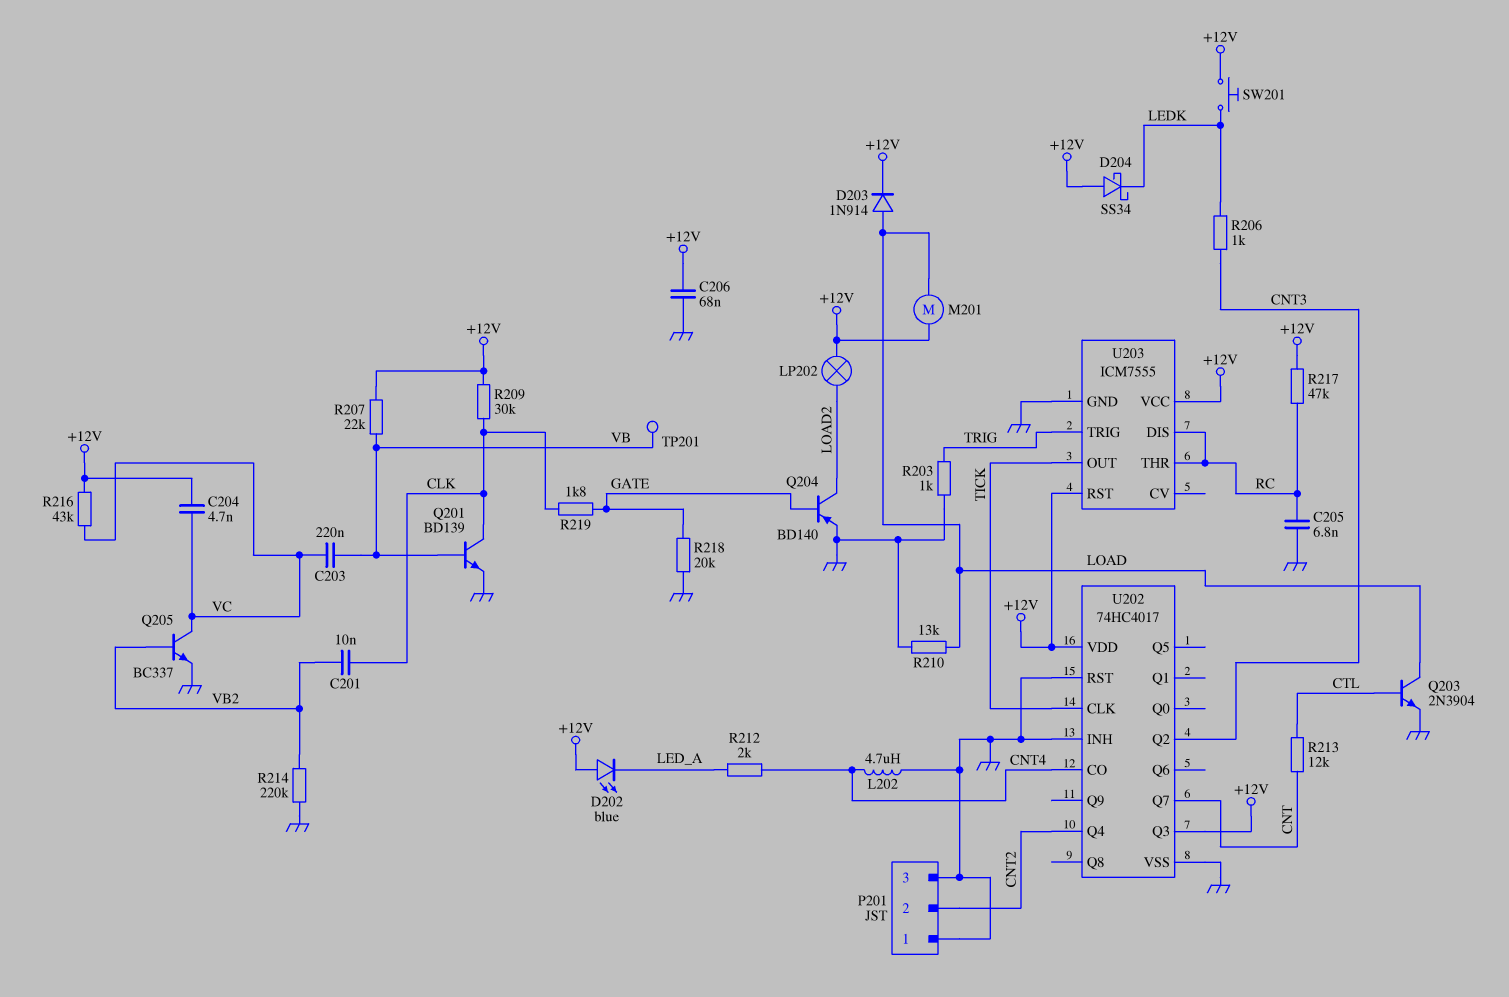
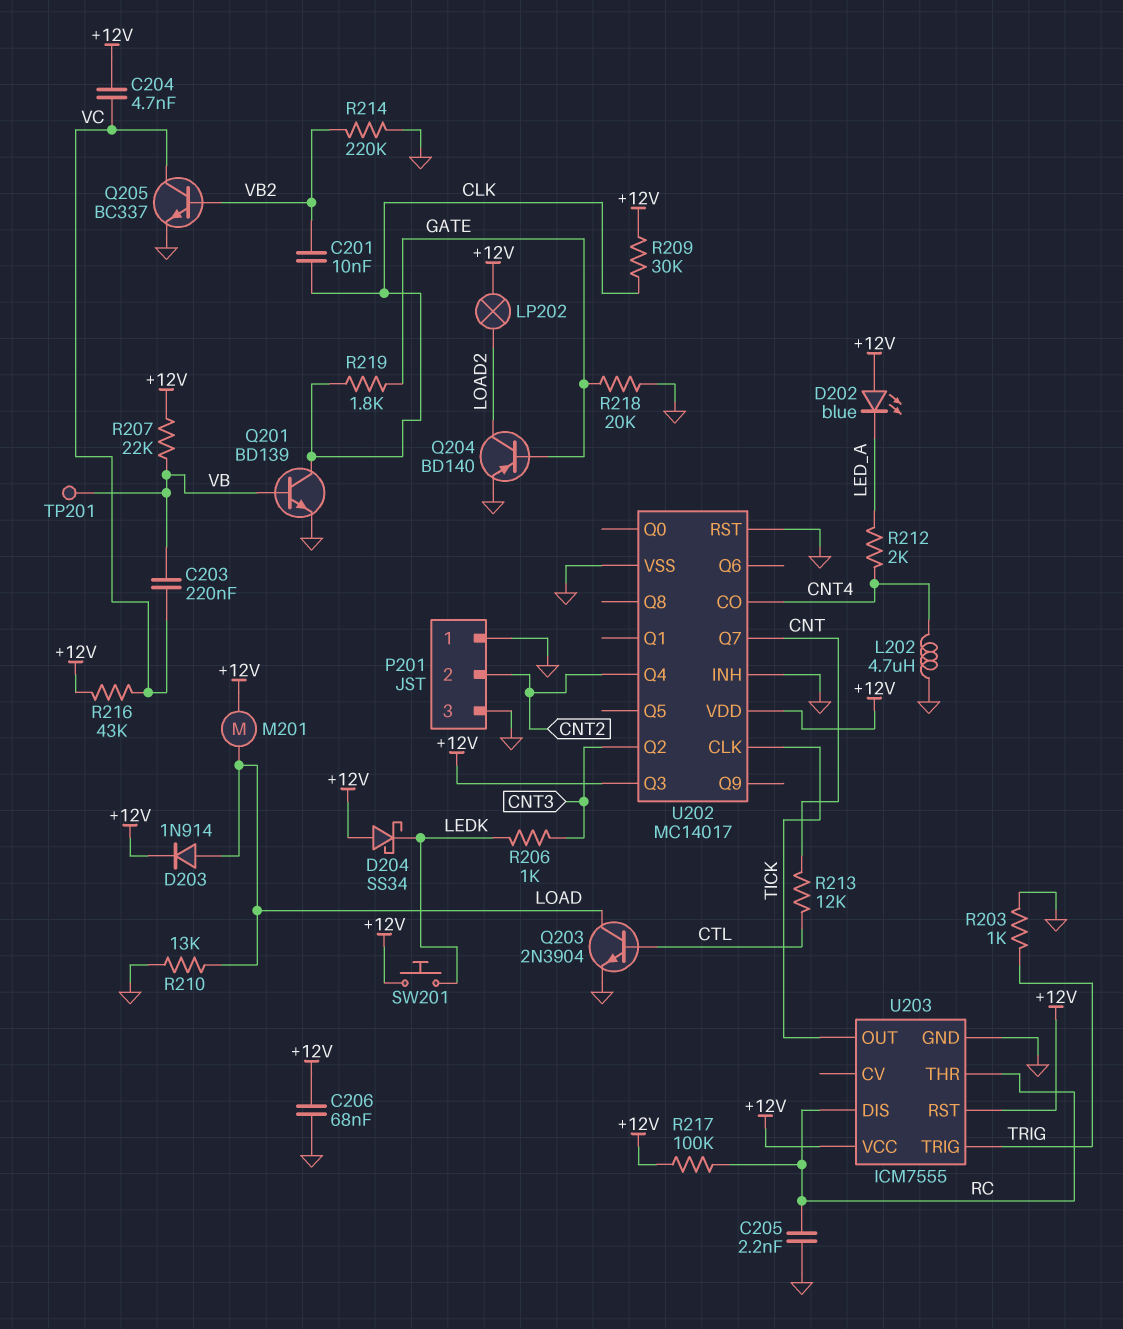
C205: 6.8nF (GND, RC) -> 2.2nF (GND, RC)
R217: 47k (+12V, RC) -> 100k (+12V, RC)
U202: 74HC4017 -> MC14017

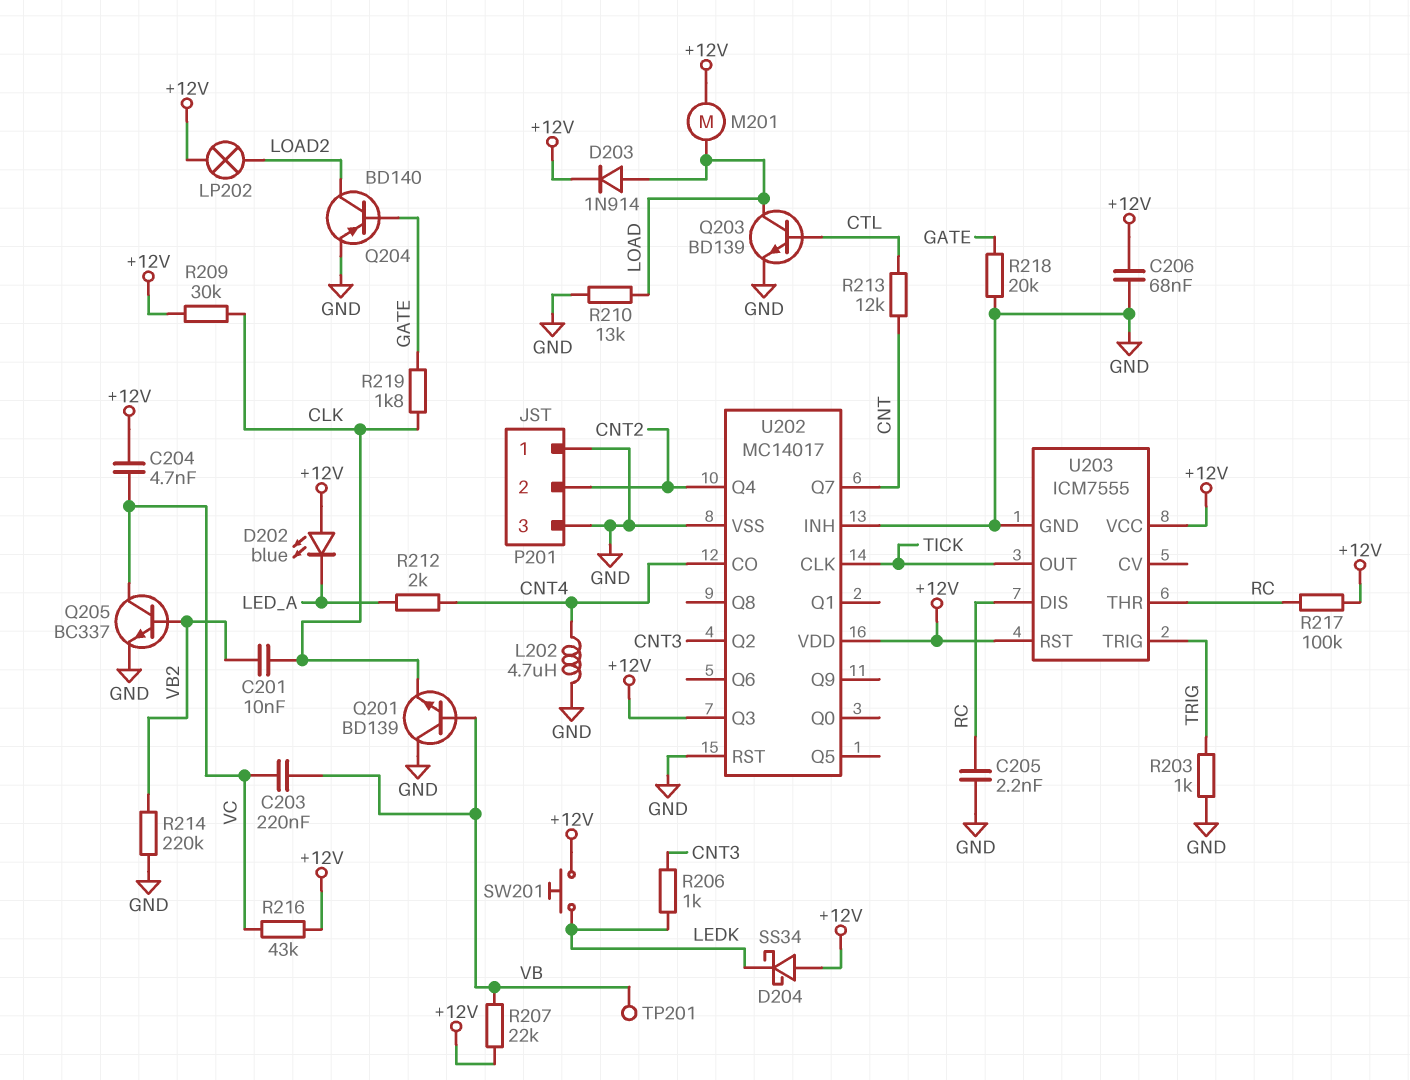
Q201: NPN BD139 (B VB, C CLK, E GND) -> NPN BD139 (B VB, C GND, E CLK)
Q203: NPN 2N3904 (B CTL, C LOAD, E GND) -> NPN BD139 (B CTL, C LOAD, E GND)

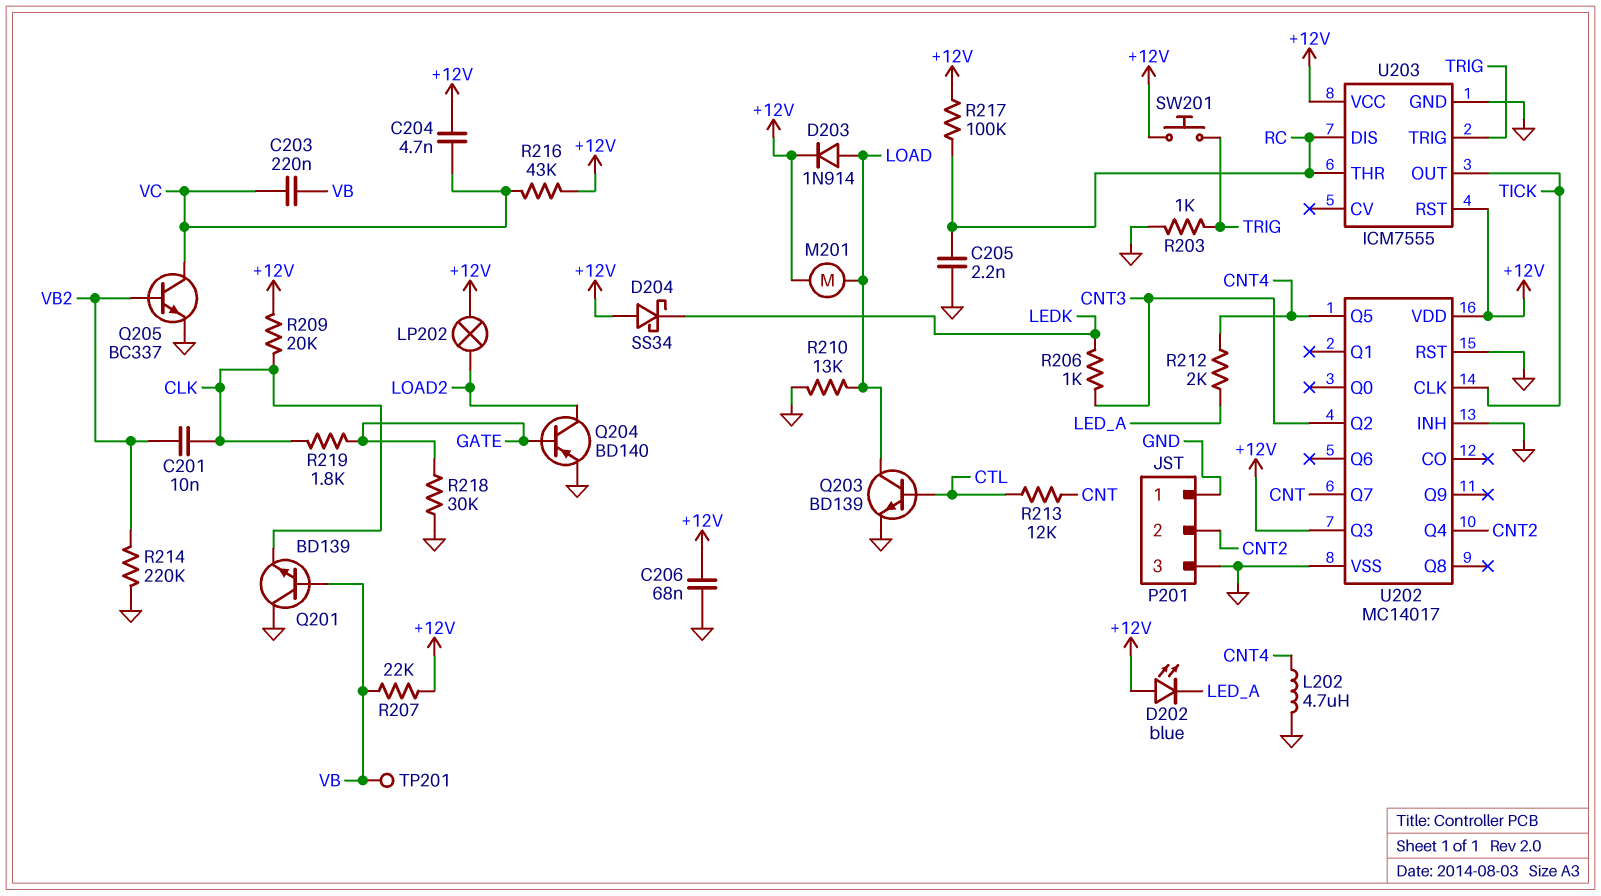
R209: 30k (+12V, CLK) -> 20k (+12V, CLK)
R218: 20k (GATE, GND) -> 30k (GATE, GND)
SW201: button (+12V, LEDK) -> button (+12V, TRIG)
U202 pin CO: CNT4 -> none
U202 pin Q5: none -> CNT4

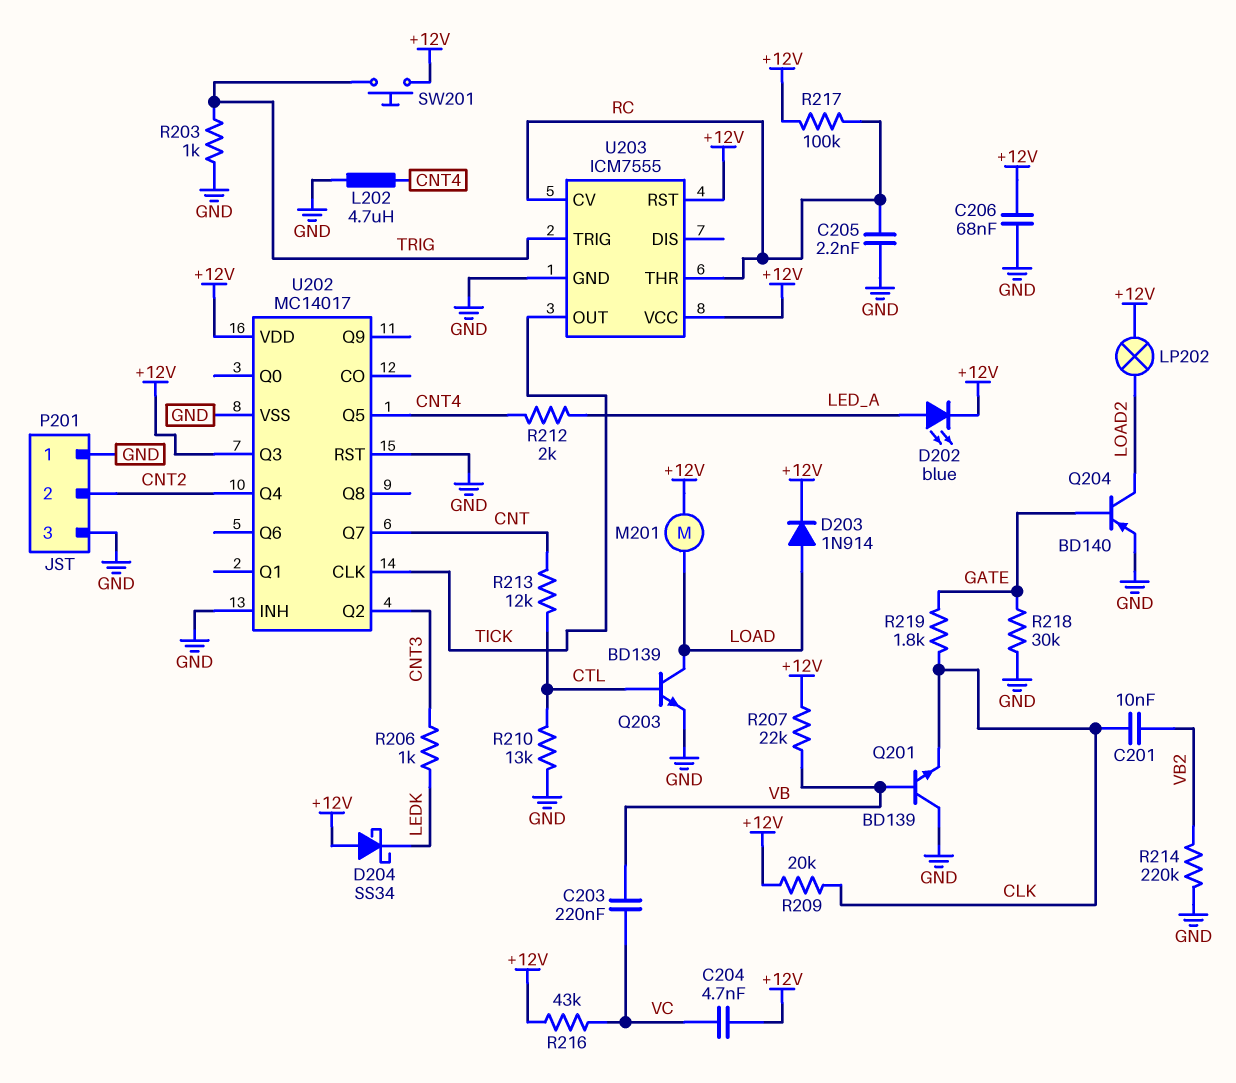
D202: LED blue (A +12V, K LED_A) -> LED blue (A LED_A, K +12V)
Q205: NPN BC337 (B VB2, C VC, E GND) -> none
R210: 13k (GND, LOAD) -> 13k (CTL, GND)
TP201: test point (VB) -> none
U203 pin CV: none -> RC
U203 pin DIS: RC -> none

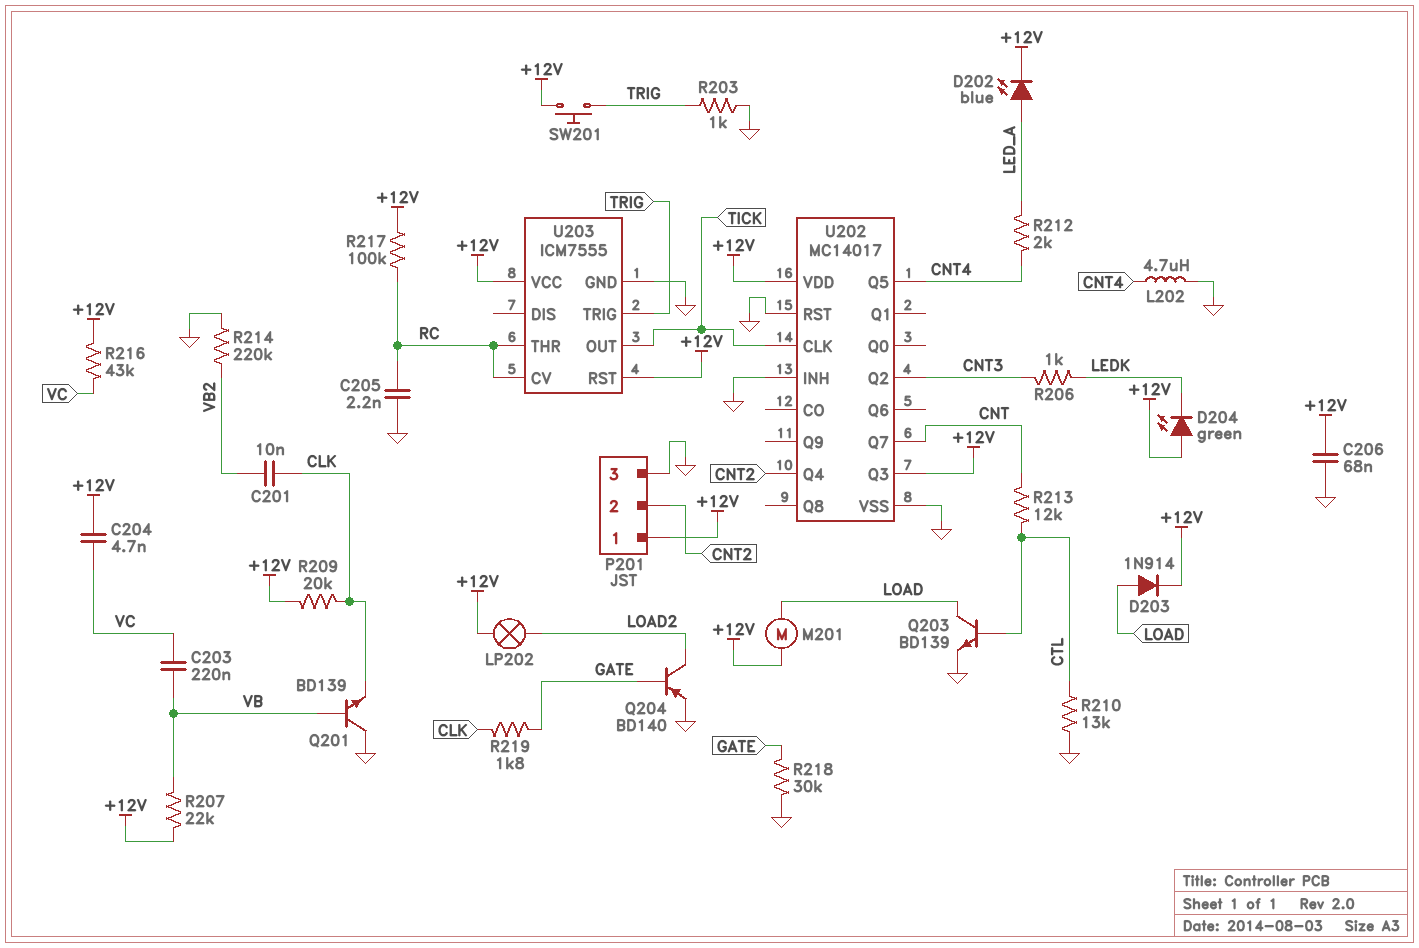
D204: schottky SS34 (A +12V, K LEDK) -> LED green (A +12V, K LEDK)
P201 pin 1: GND -> +12V

